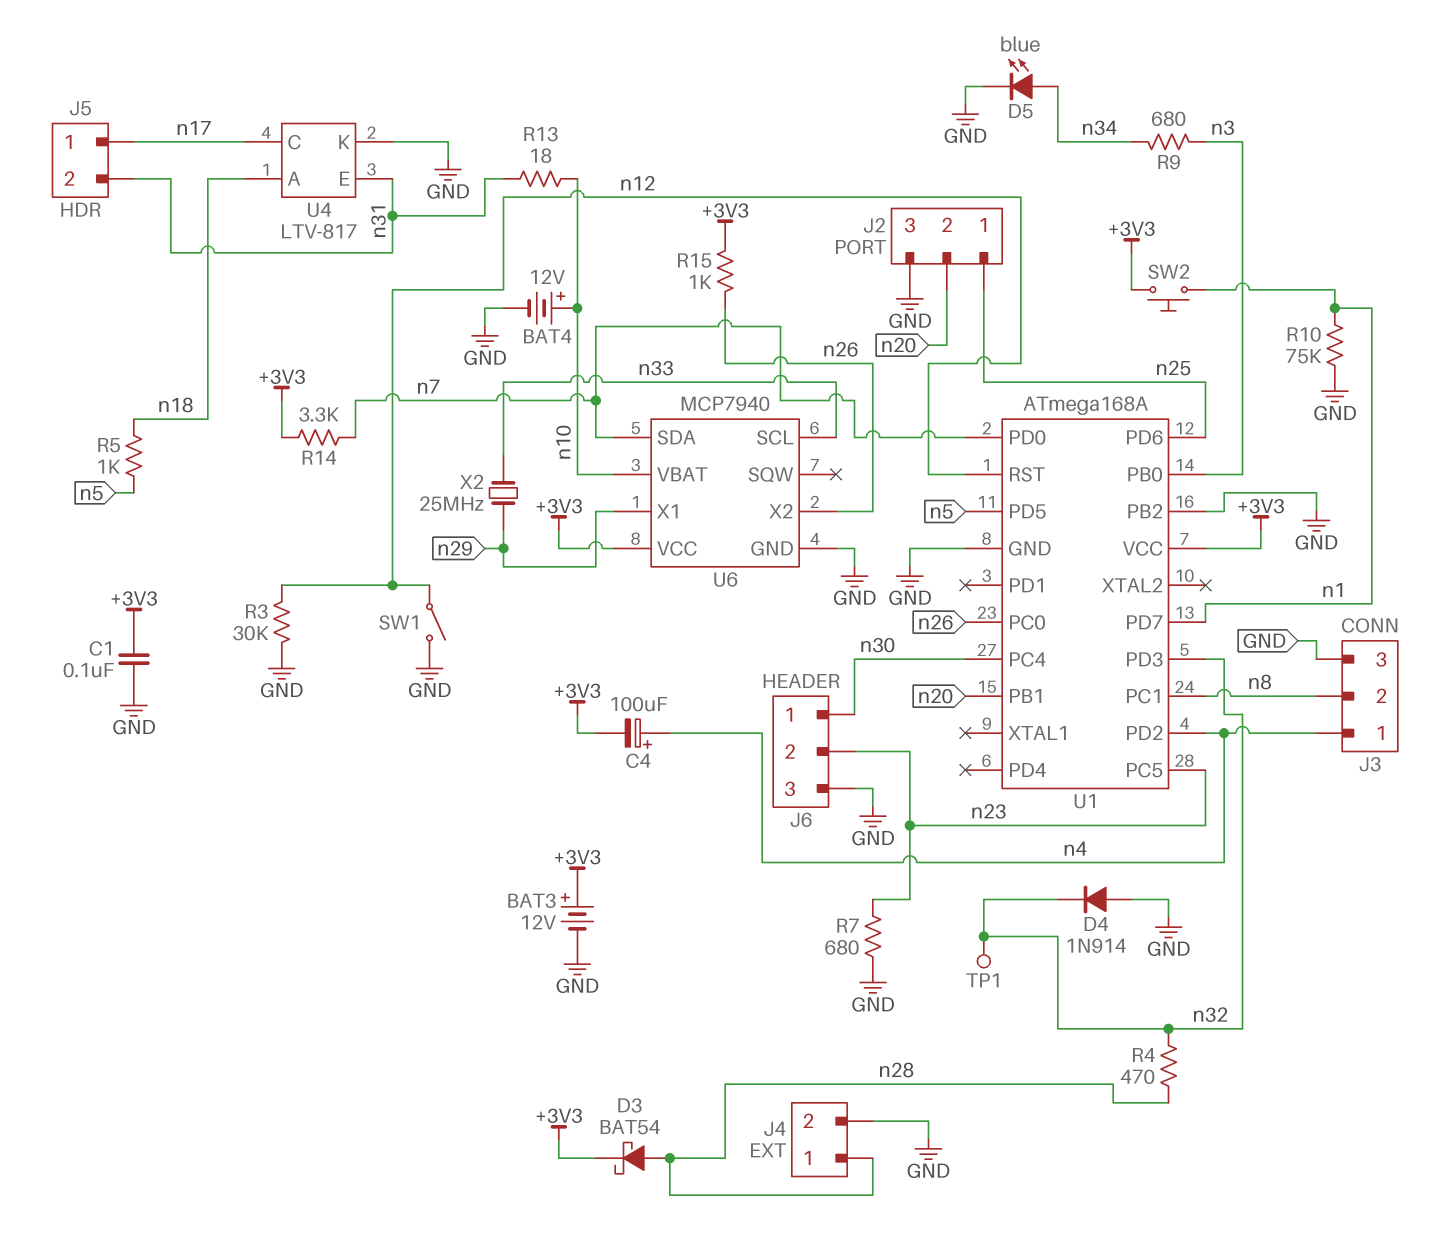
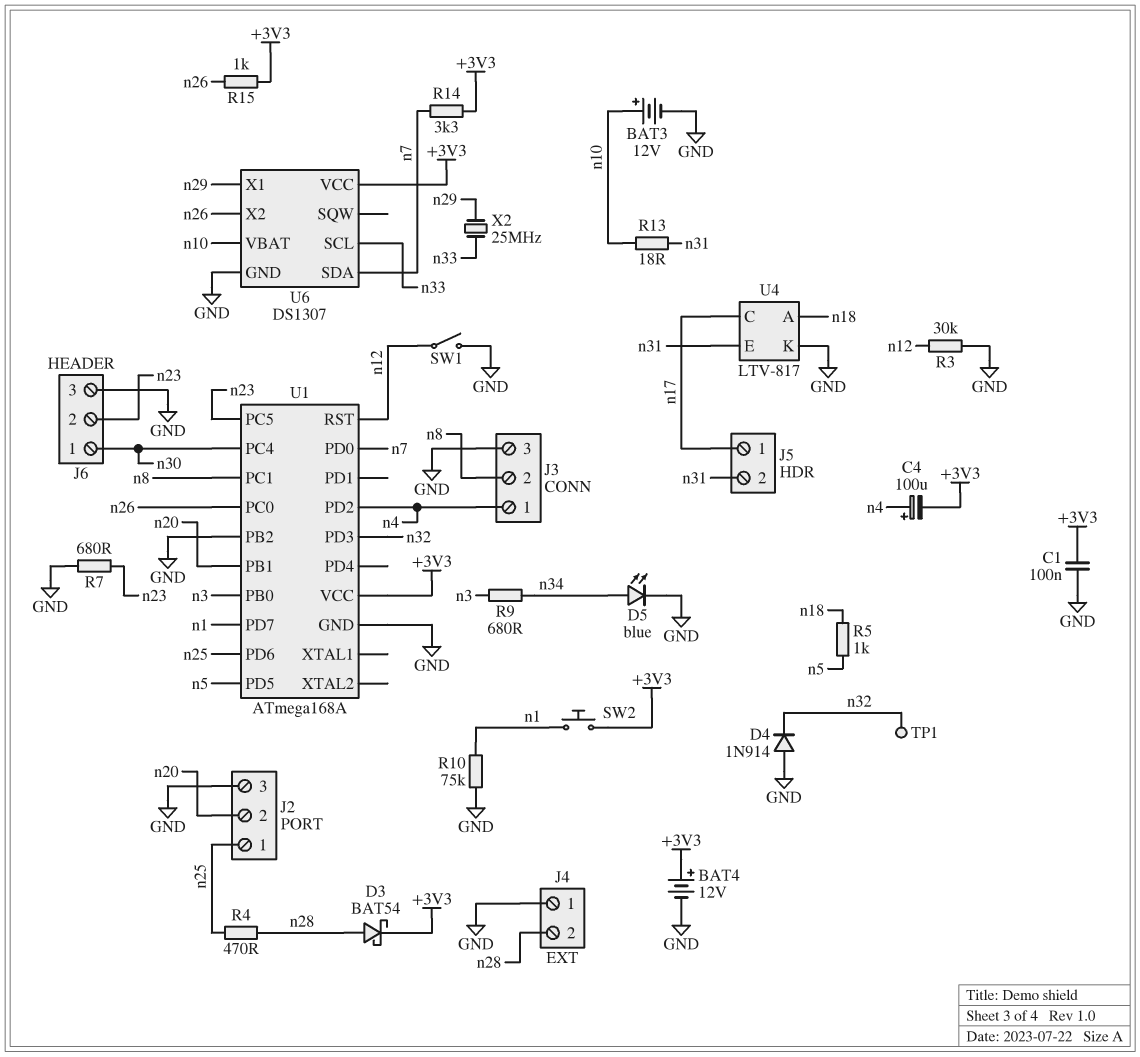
BAT3: 12V (plus +3V3, minus GND) -> 12V (plus n10, minus GND)
BAT4: 12V (plus n10, minus GND) -> 12V (plus +3V3, minus GND)
J4 pin 1: n28 -> GND
J4 pin 2: GND -> n28
R4: 470 (n28, n32) -> 470 (n25, n28)
U6: MCP7940 -> DS1307

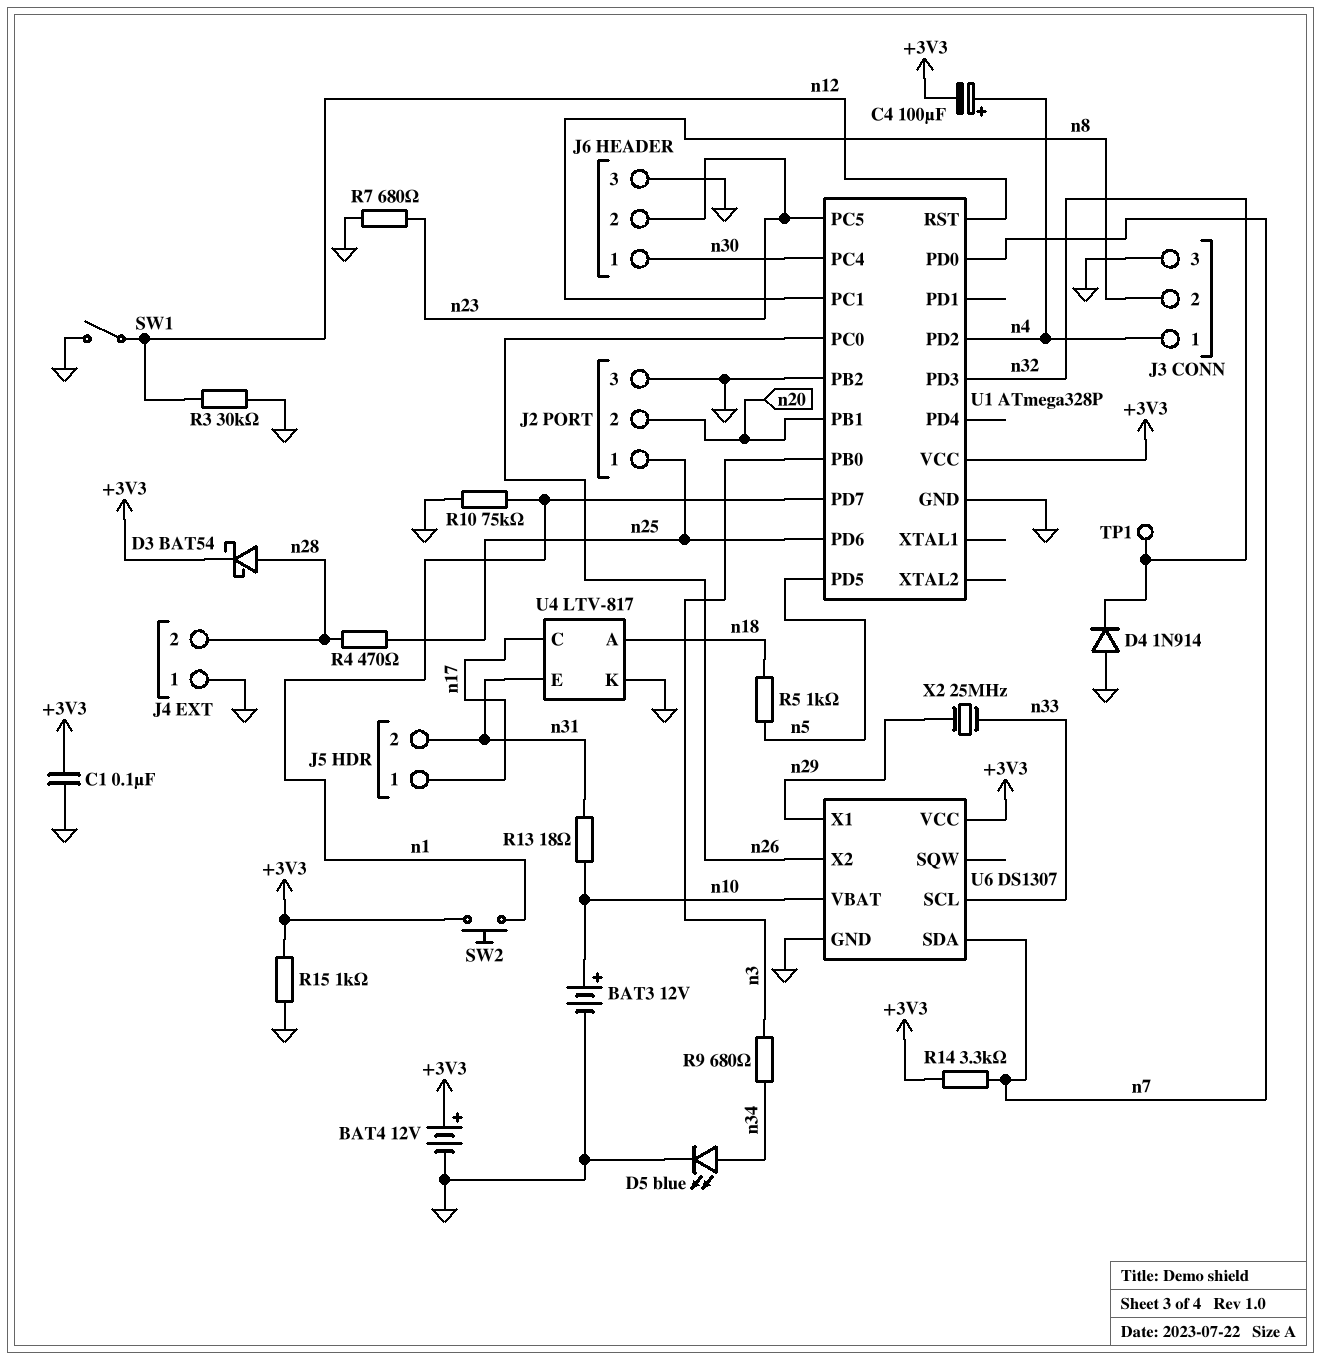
R15: 1k (+3V3, n26) -> 1k (+3V3, GND)
U1: ATmega168A -> ATmega328P

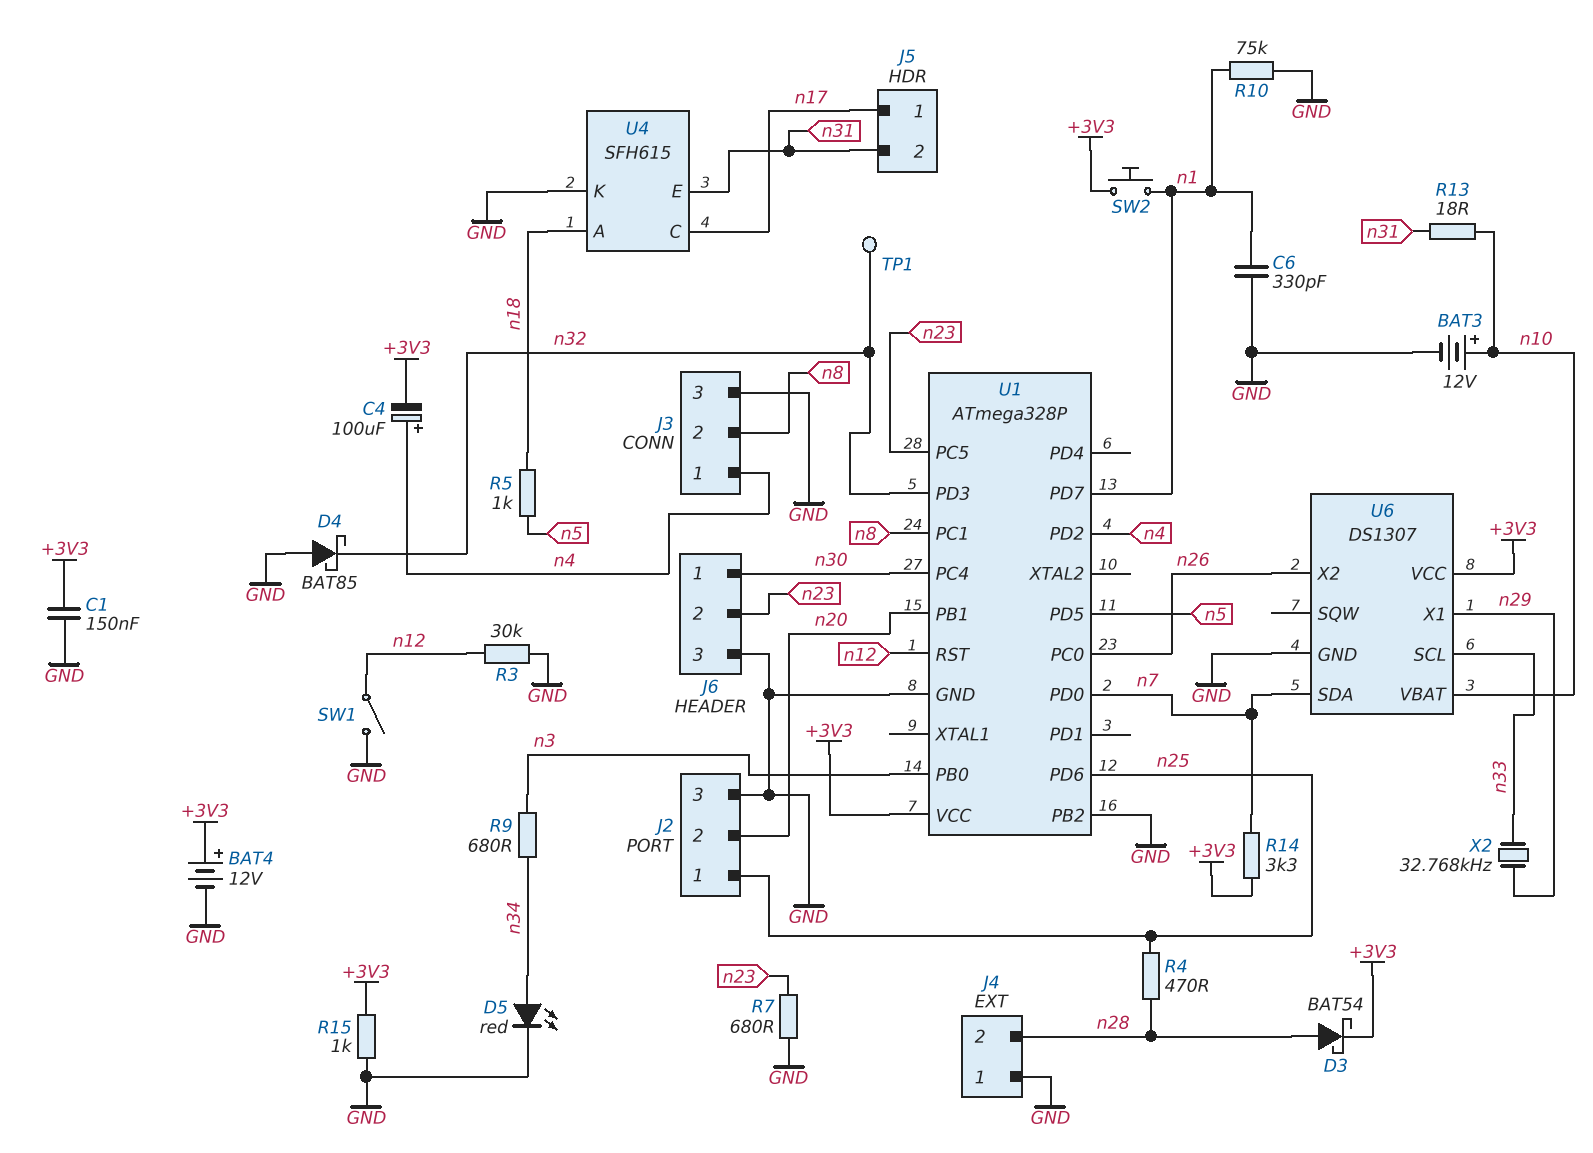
C1: 100nF (+3V3, GND) -> 150nF (+3V3, GND)
C6: none -> 330pF (GND, n1)
D4: diode 1N914 (A GND, K n32) -> schottky BAT85 (A GND, K n32)
D5: LED blue (A n34, K GND) -> LED red (A n34, K GND)
U4: LTV-817 -> SFH615
X2: 25MHz (n29, n33) -> 32.768kHz (n29, n33)

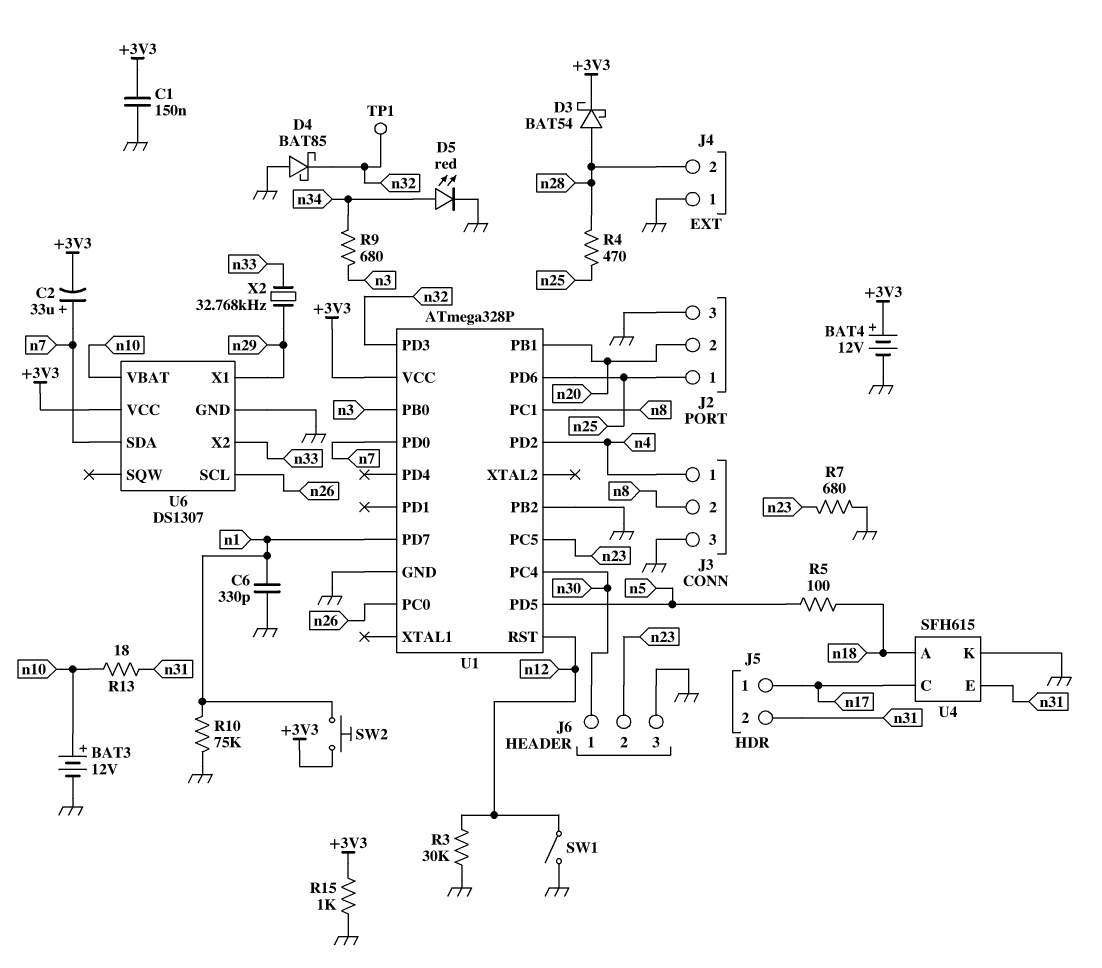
C2: none -> 33uF (plus n7, minus +3V3)
C4: 100uF (plus n4, minus +3V3) -> none
R5: 1k (n5, n18) -> 100 (n5, n18)
R14: 3.3k (+3V3, n7) -> none
U6 pin SCL: n33 -> n26
U6 pin X2: n26 -> n33

